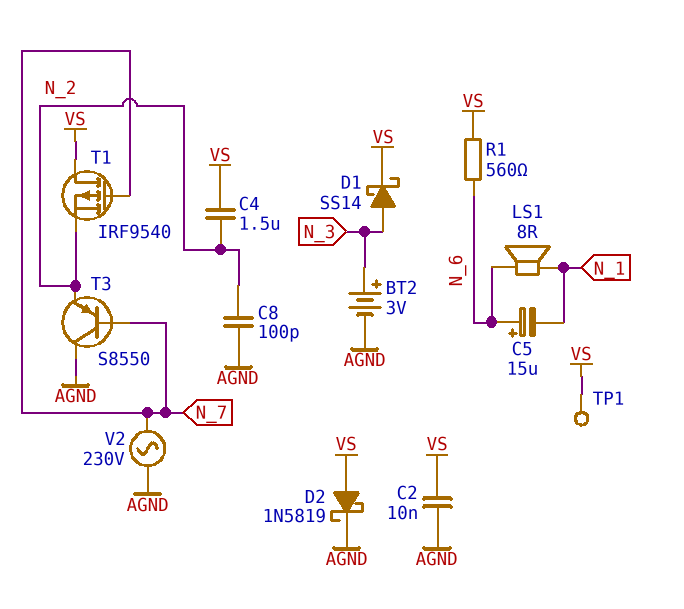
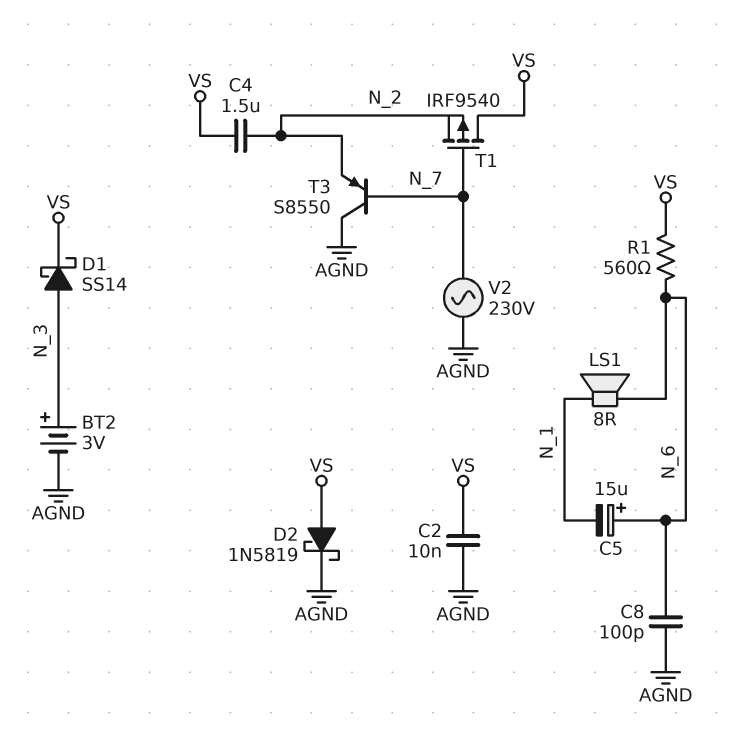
C8: 100pF (AGND, N_2) -> 100pF (AGND, N_6)
TP1: test point (VS) -> none

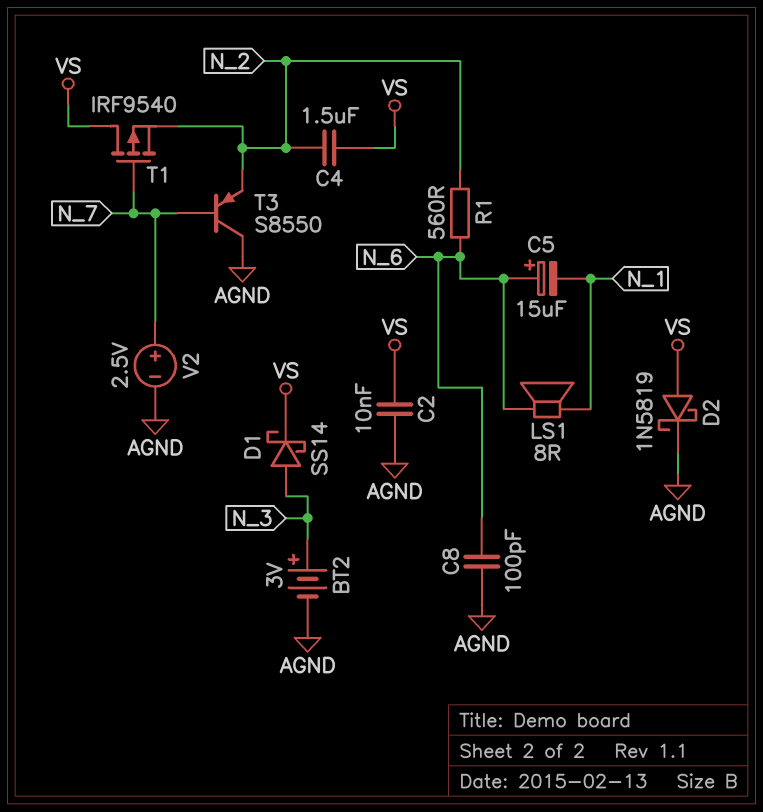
R1: 560 (N_6, VS) -> 560 (N_2, N_6)
V2: AC 230V (AGND, N_7) -> 2.5V (plus N_7, minus AGND)

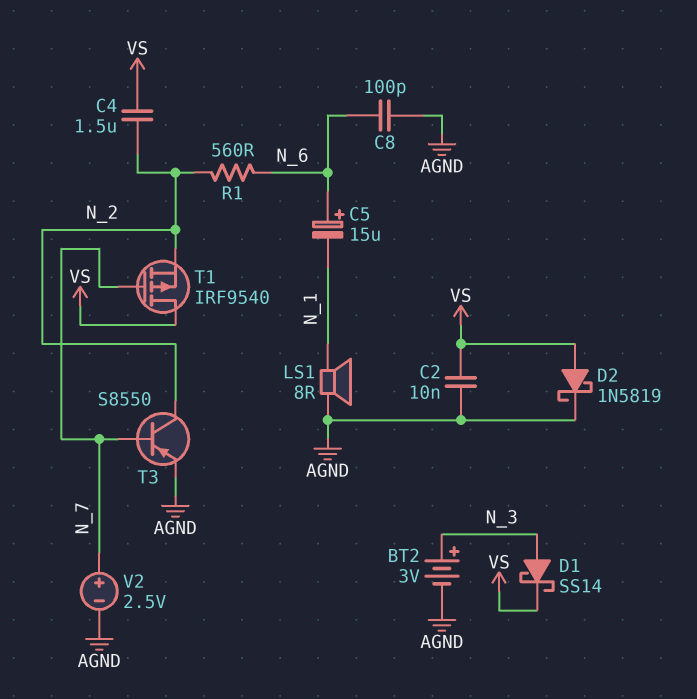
LS1: speaker 8R (N_1, N_6) -> speaker 8R (AGND, N_1)
T3: PNP S8550 (B N_7, C AGND, E N_2) -> PNP S8550 (B N_7, C N_2, E AGND)

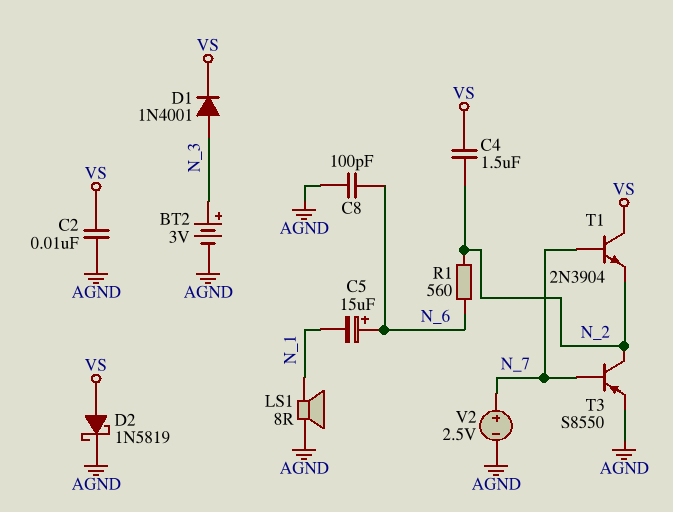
D1: schottky SS14 (A N_3, K VS) -> diode 1N4001 (A N_3, K VS)
T1: PMOS IRF9540 (G N_7, D VS, S N_2) -> NPN 2N3904 (B N_7, C VS, E N_2)

